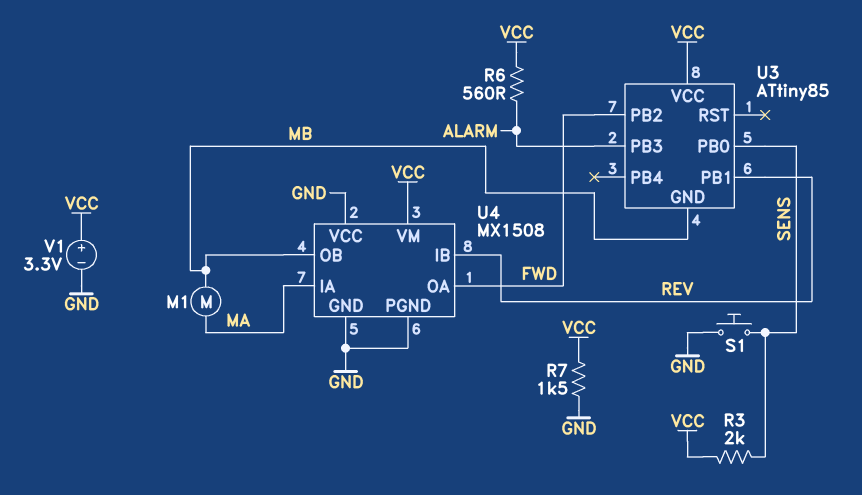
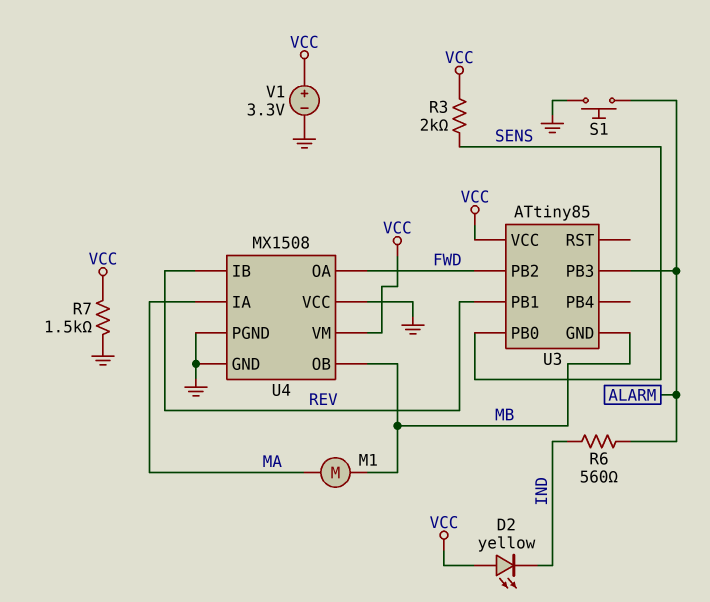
D2: none -> LED yellow (A VCC, K IND)
R6: 560 (ALARM, VCC) -> 560 (ALARM, IND)
S1: button (GND, SENS) -> button (ALARM, GND)

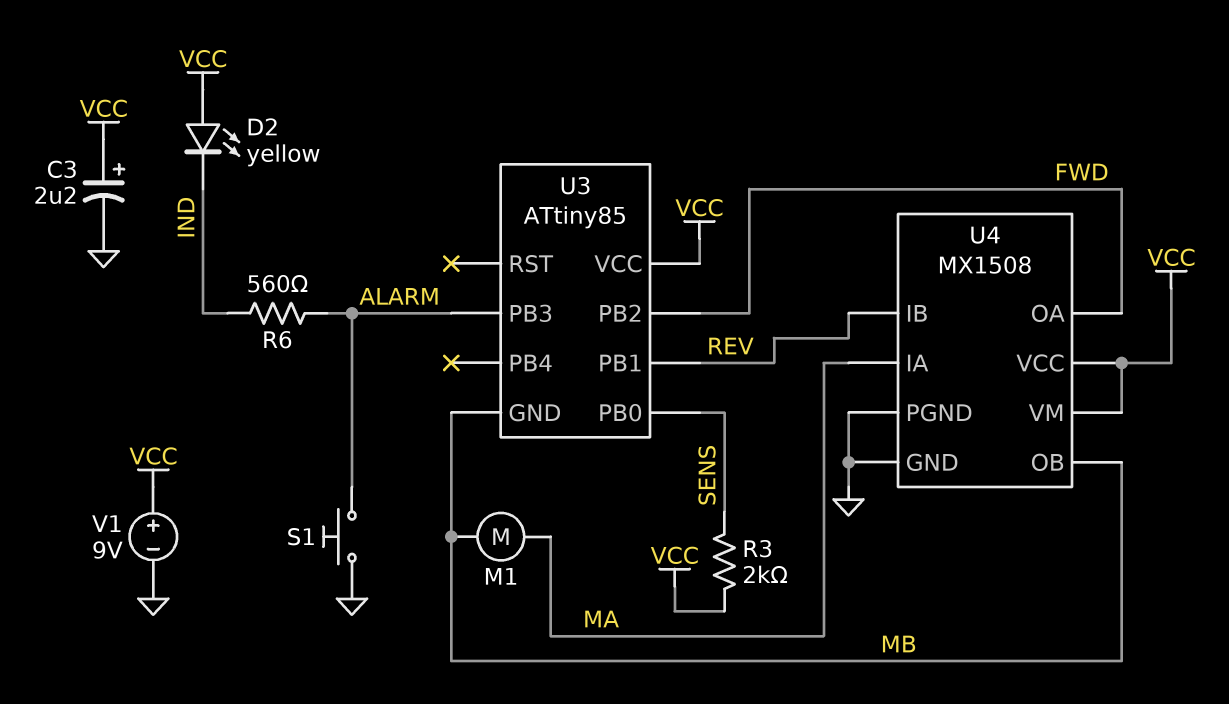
C3: none -> 2.2uF (plus VCC, minus GND)
R7: 1.5k (GND, VCC) -> none
U4 pin VCC: GND -> VCC
V1: 3.3V (plus VCC, minus GND) -> 9V (plus VCC, minus GND)

